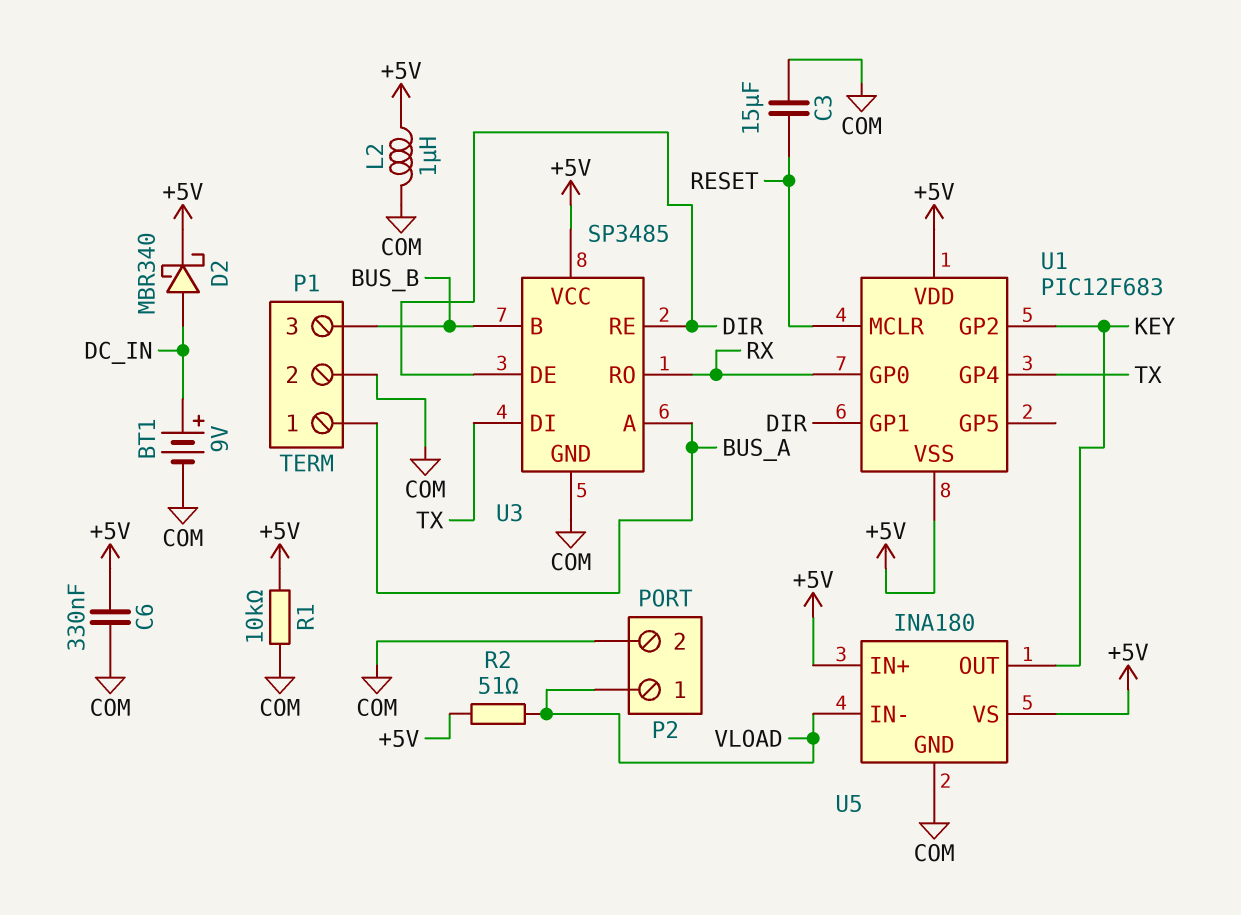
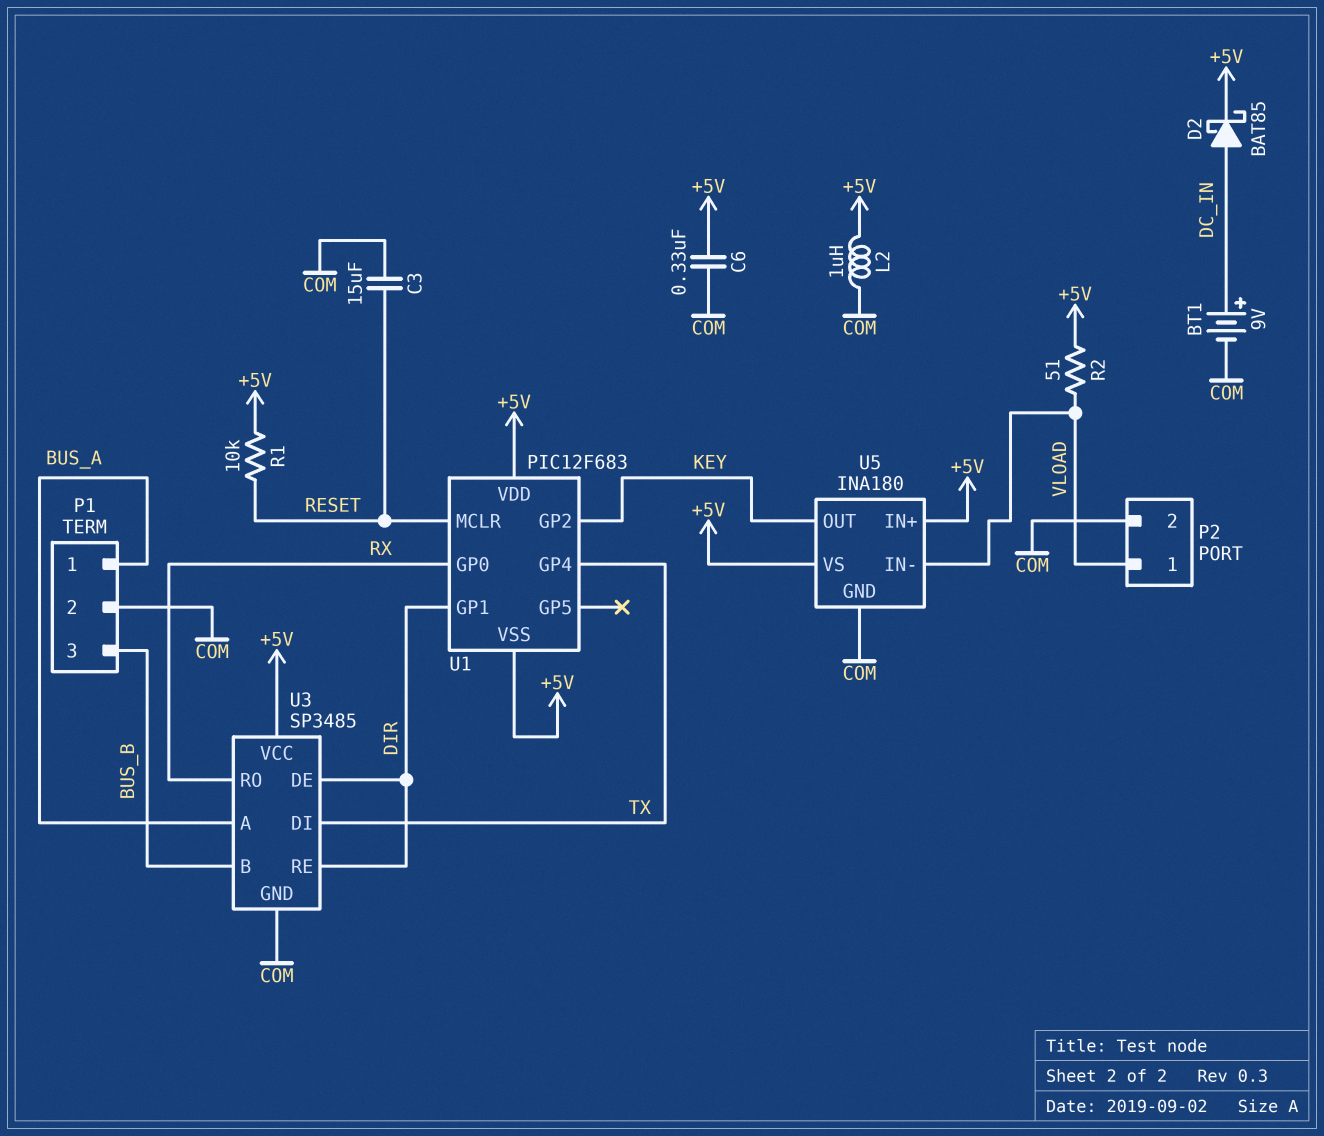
D2: schottky MBR340 (A DC_IN, K +5V) -> schottky BAT85 (A DC_IN, K +5V)
R1: 10k (+5V, COM) -> 10k (+5V, RESET)

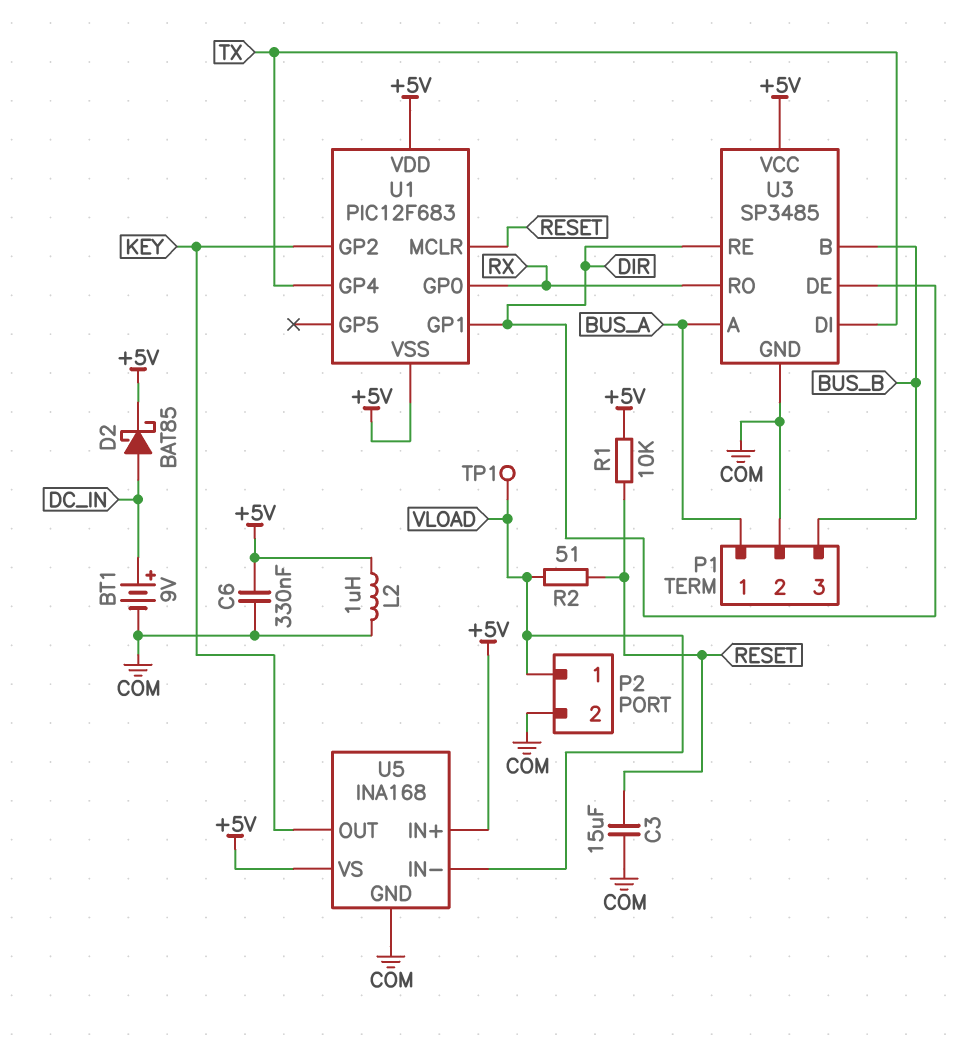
R2: 51 (+5V, VLOAD) -> 51 (RESET, VLOAD)
TP1: none -> test point (VLOAD)
U5: INA180 -> INA168

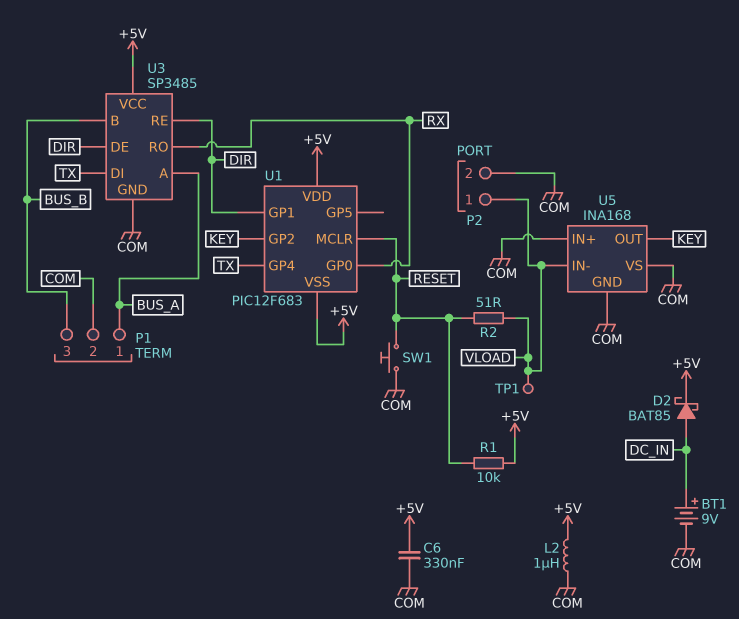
C3: 15uF (COM, RESET) -> none
SW1: none -> button (COM, RESET)
U5 pin IN+: +5V -> COM
U5 pin VS: +5V -> COM

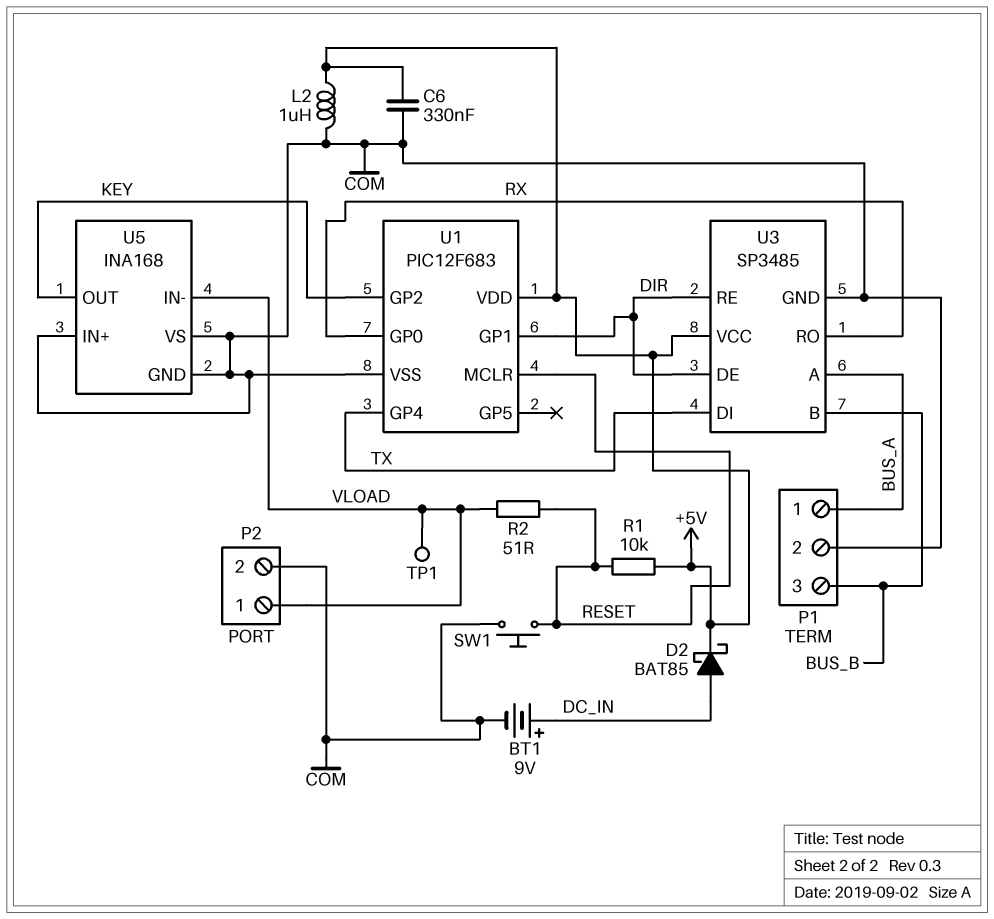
U1 pin VSS: +5V -> COM

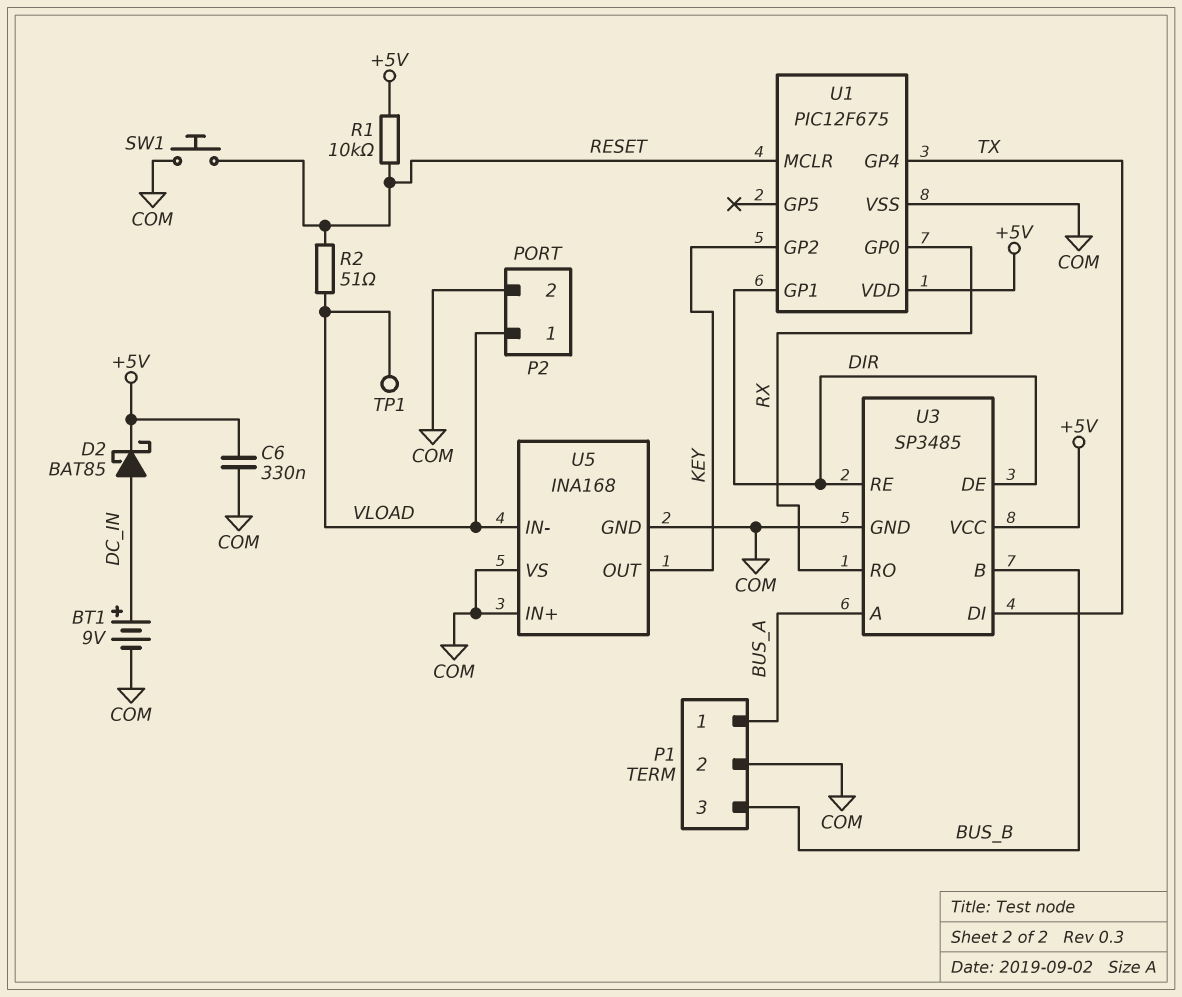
L2: 1uH (+5V, COM) -> none
U1: PIC12F683 -> PIC12F675

